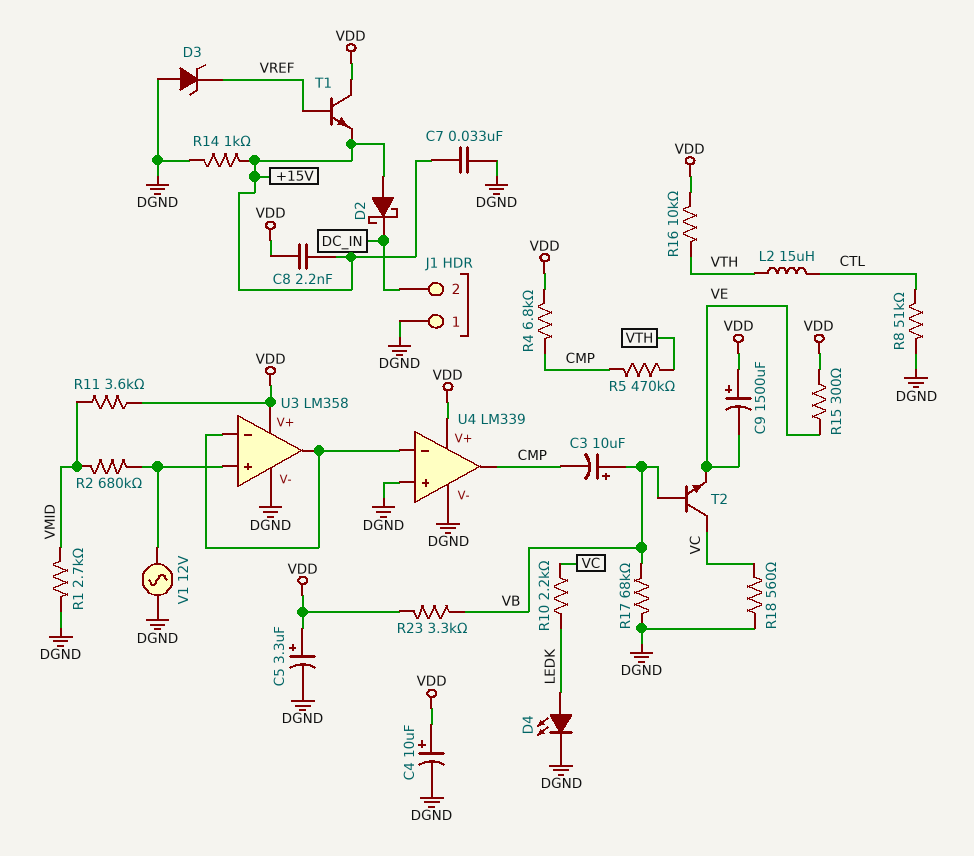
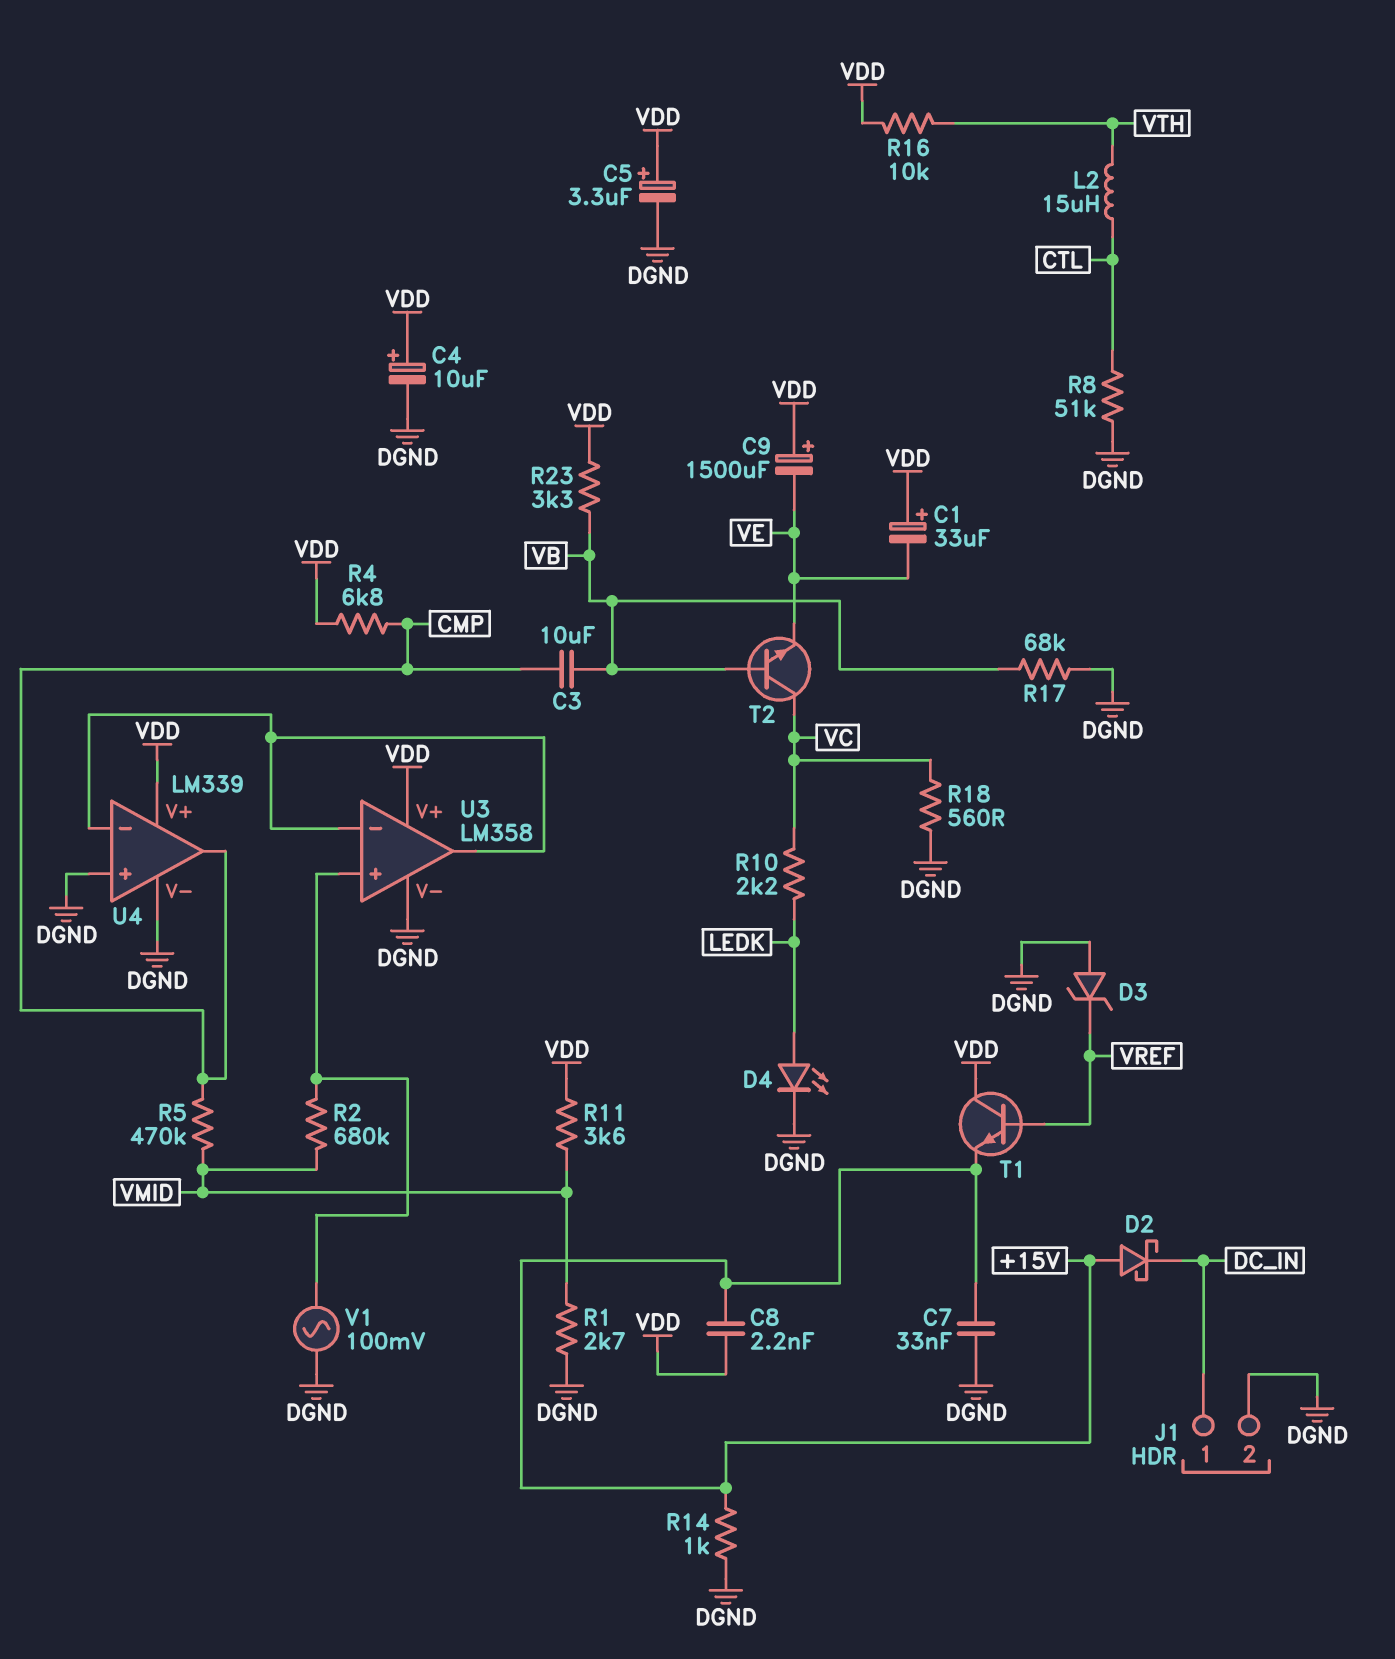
C1: none -> 33uF (plus VDD, minus VE)
C3: 10uF (plus VB, minus CMP) -> 10uF (CMP, VB)
J1 pin 1: DGND -> DC_IN
J1 pin 2: DC_IN -> DGND
R5: 470k (CMP, VTH) -> 470k (CMP, VMID)
R15: 300 (VDD, VE) -> none
V1: AC 12V (DGND, U3/in+) -> AC 100mV (DGND, U3/in+)

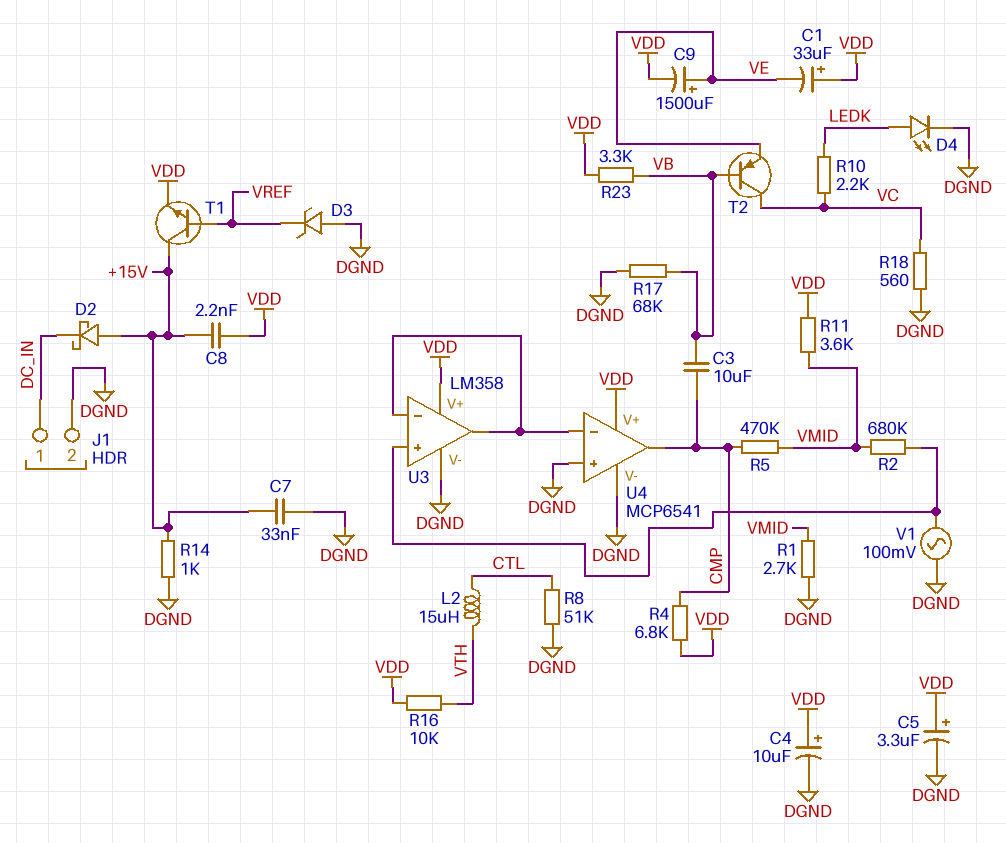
C9: 1500uF (plus VDD, minus VE) -> 1500uF (plus VE, minus VDD)
T1: NPN (B VREF, C VDD, E +15V) -> NPN (B VREF, C +15V, E VDD)
T2: NPN (B VB, C VC, E VE) -> PNP (B VB, C VC, E VE)
U4: LM339 -> MCP6541

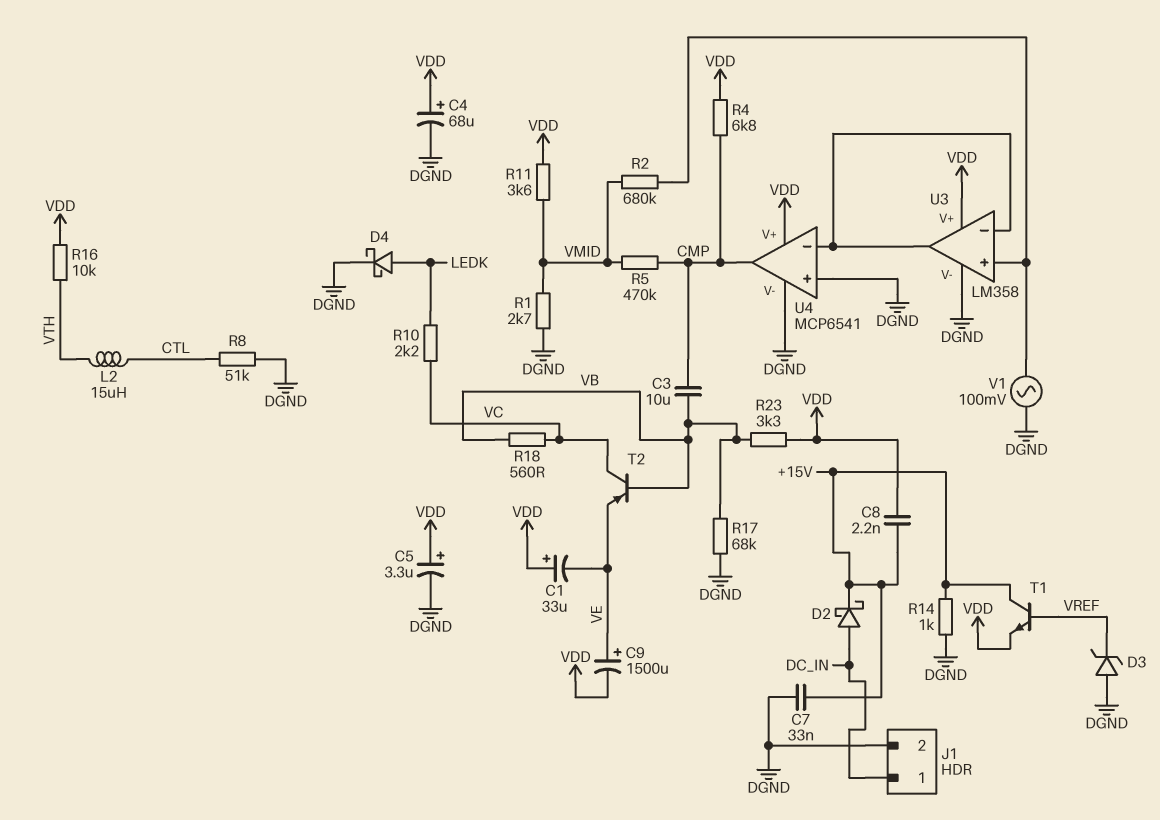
C4: 10uF (plus VDD, minus DGND) -> 68uF (plus VDD, minus DGND)
D2: schottky (A +15V, K DC_IN) -> schottky (A DC_IN, K +15V)
D4: LED (A LEDK, K DGND) -> schottky (A LEDK, K DGND)
R18: 560 (DGND, VC) -> 560 (VB, VC)

